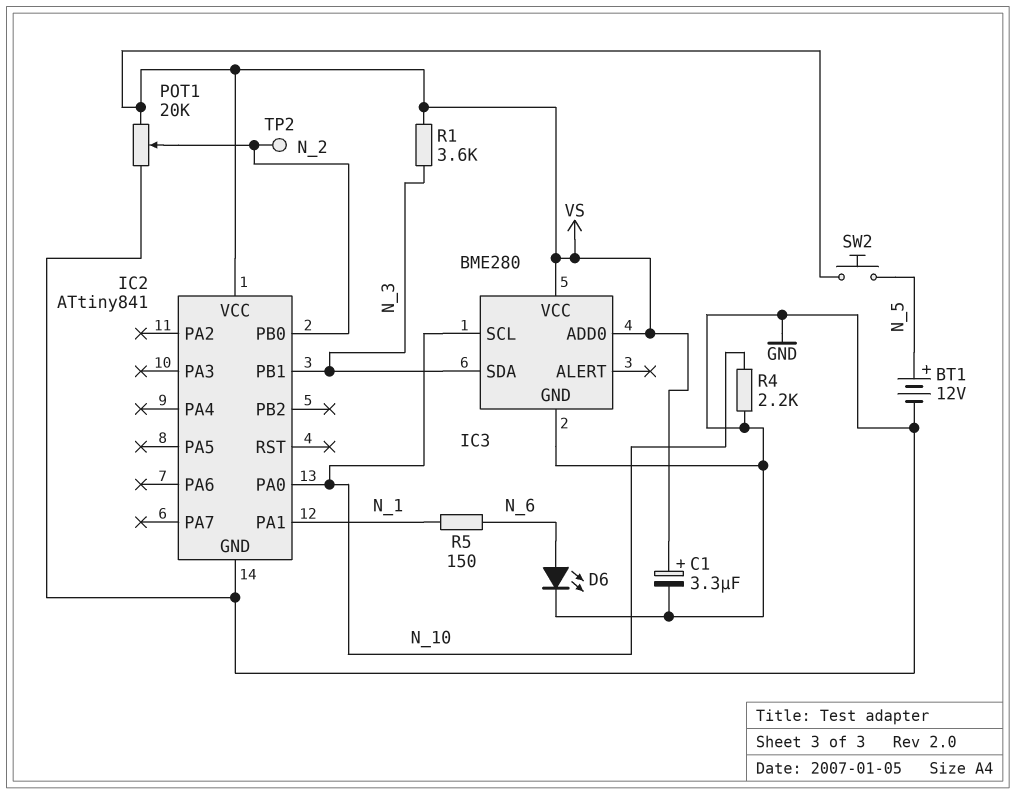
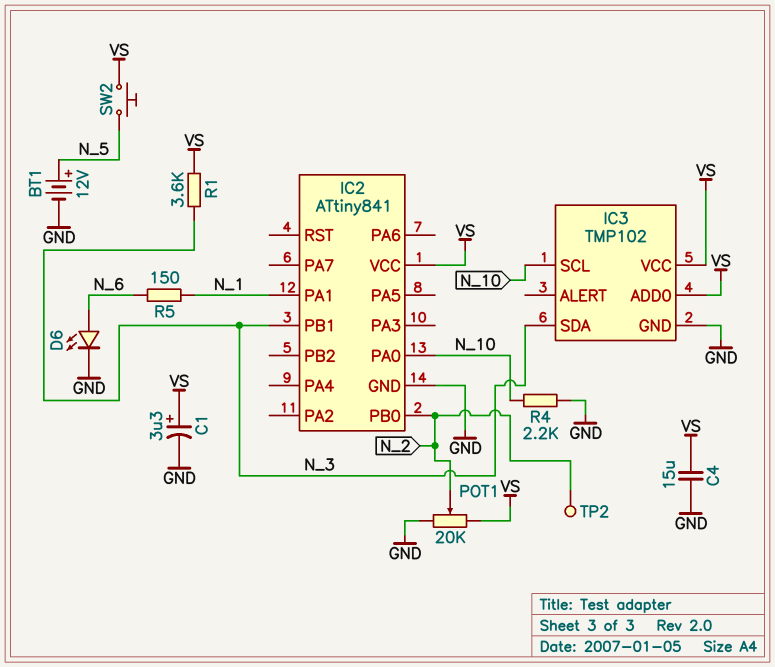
C4: none -> 15uF (GND, VS)
IC3: BME280 -> TMP102

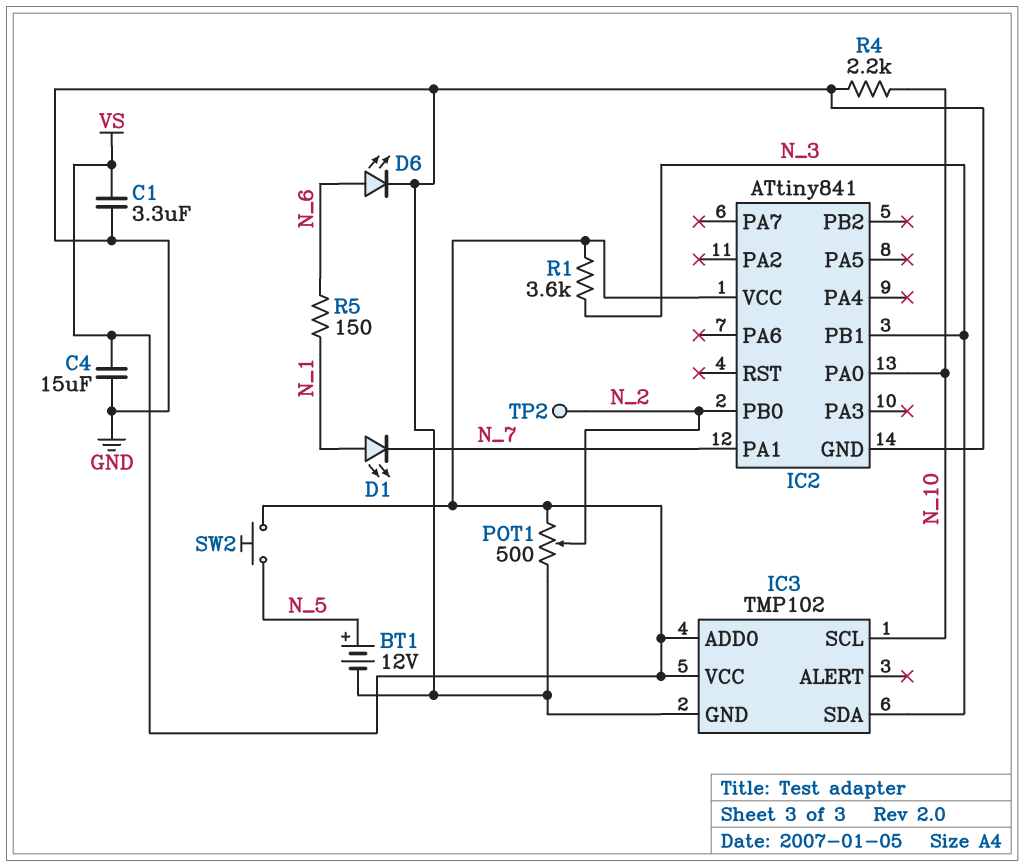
C1: 3.3uF (plus VS, minus GND) -> 3.3uF (GND, VS)
D1: none -> LED (A N_1, K N_7)
IC2 pin PA1: N_1 -> N_7
POT1: 20k (GND, VS, wiper N_2) -> 500 (GND, VS, wiper N_2)

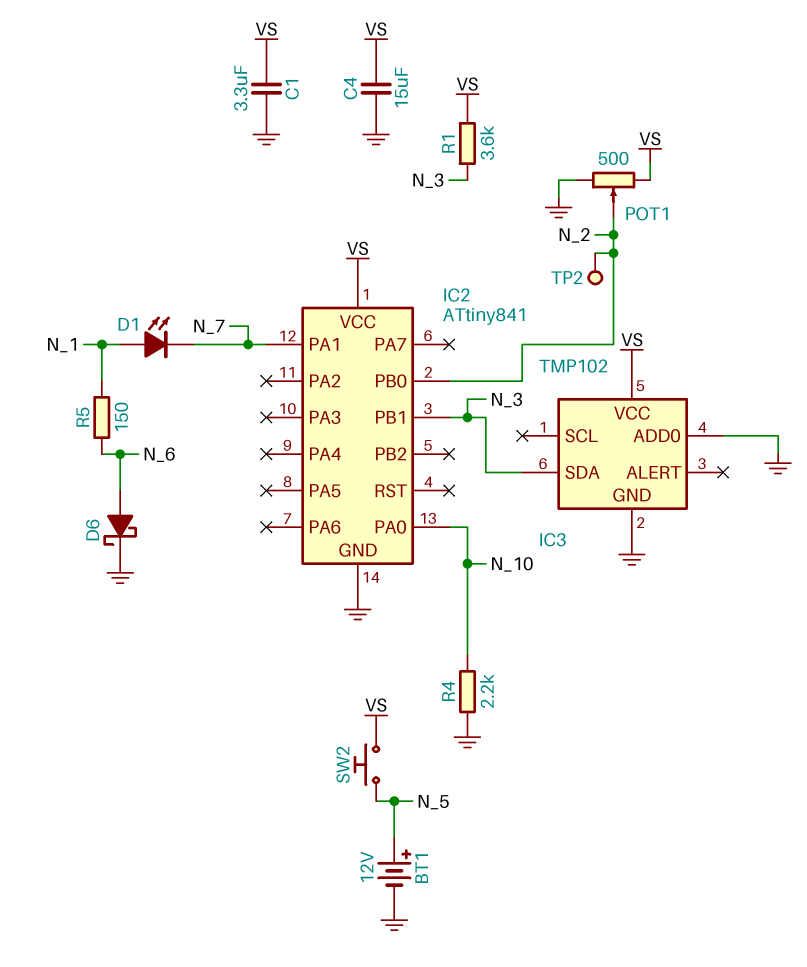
D6: LED (A N_6, K GND) -> schottky (A N_6, K GND)
IC3 pin ADD0: VS -> GND
IC3 pin SCL: N_10 -> none

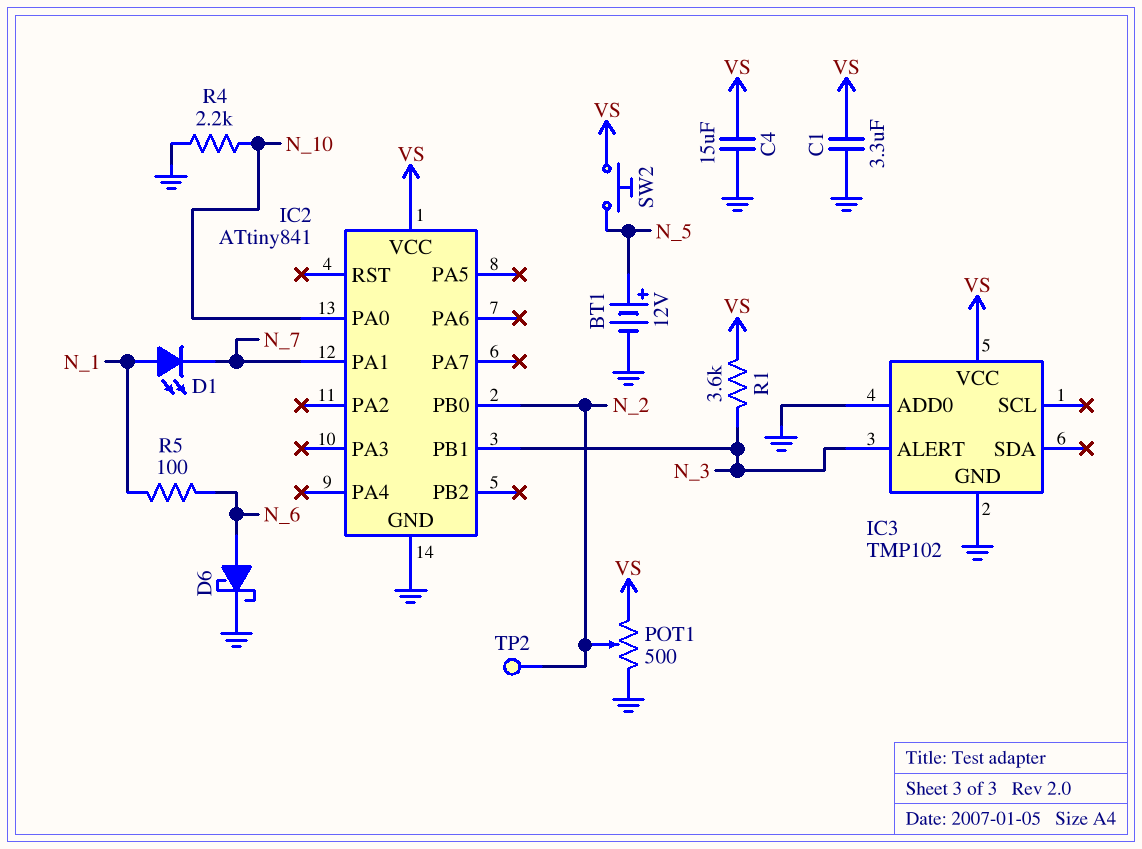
IC3 pin ALERT: none -> N_3
IC3 pin SDA: N_3 -> none
R5: 150 (N_1, N_6) -> 100 (N_1, N_6)

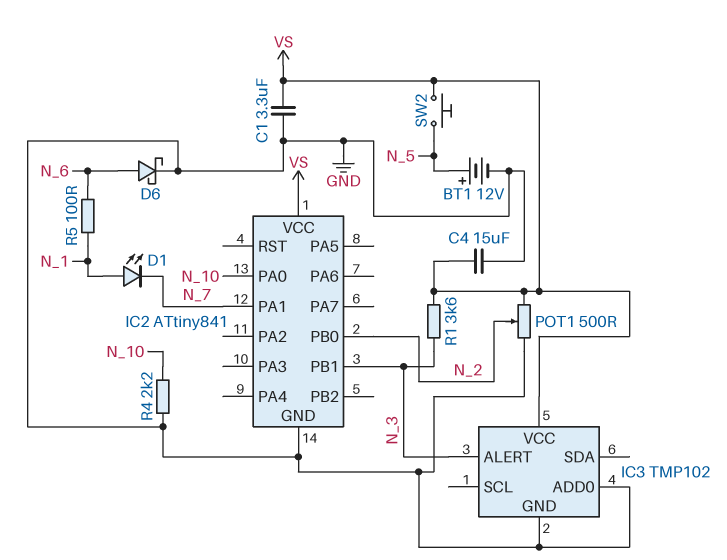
TP2: test point (N_2) -> none

